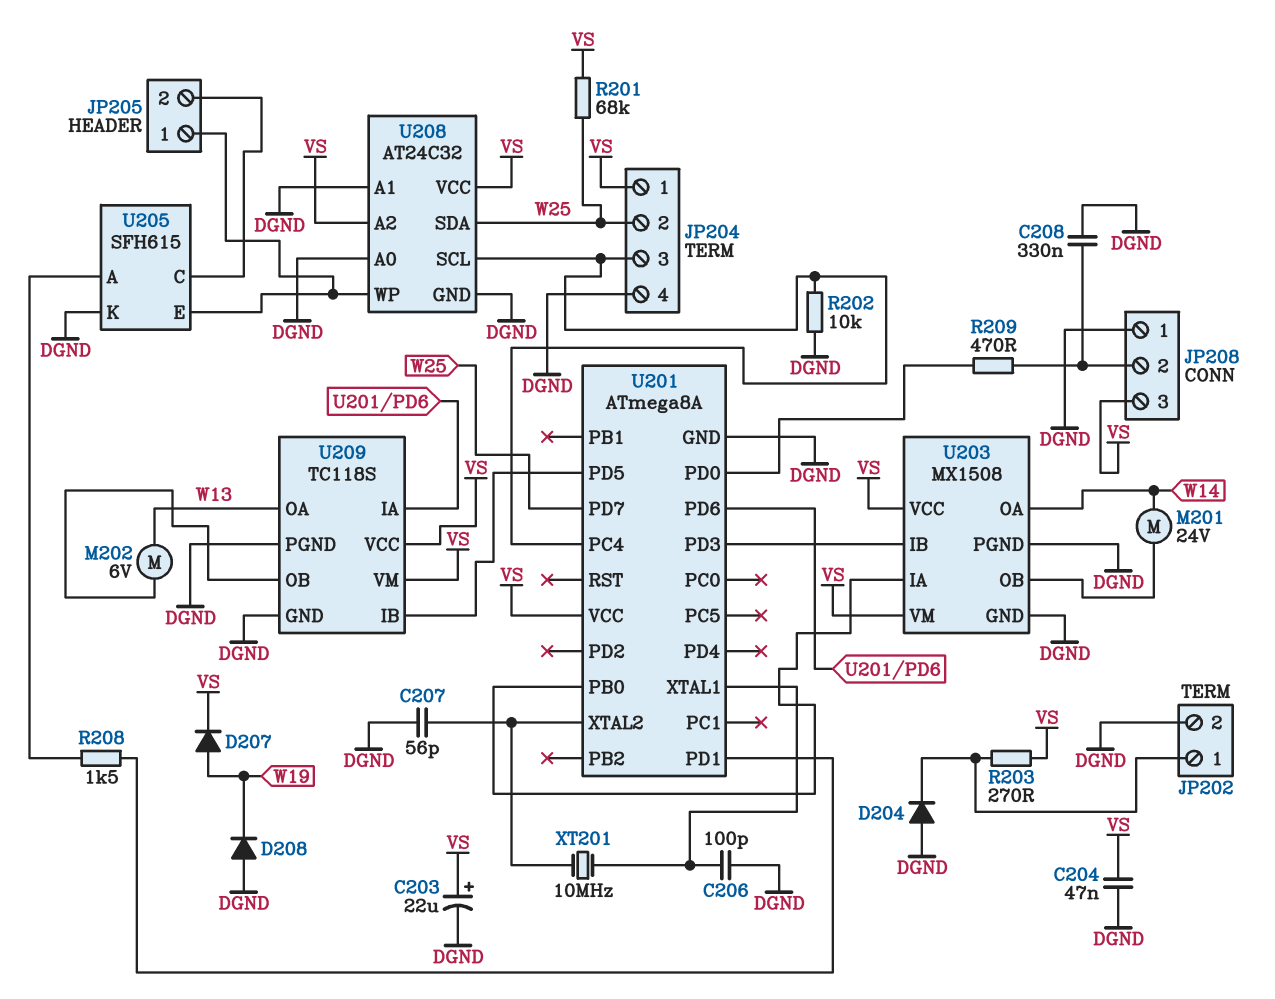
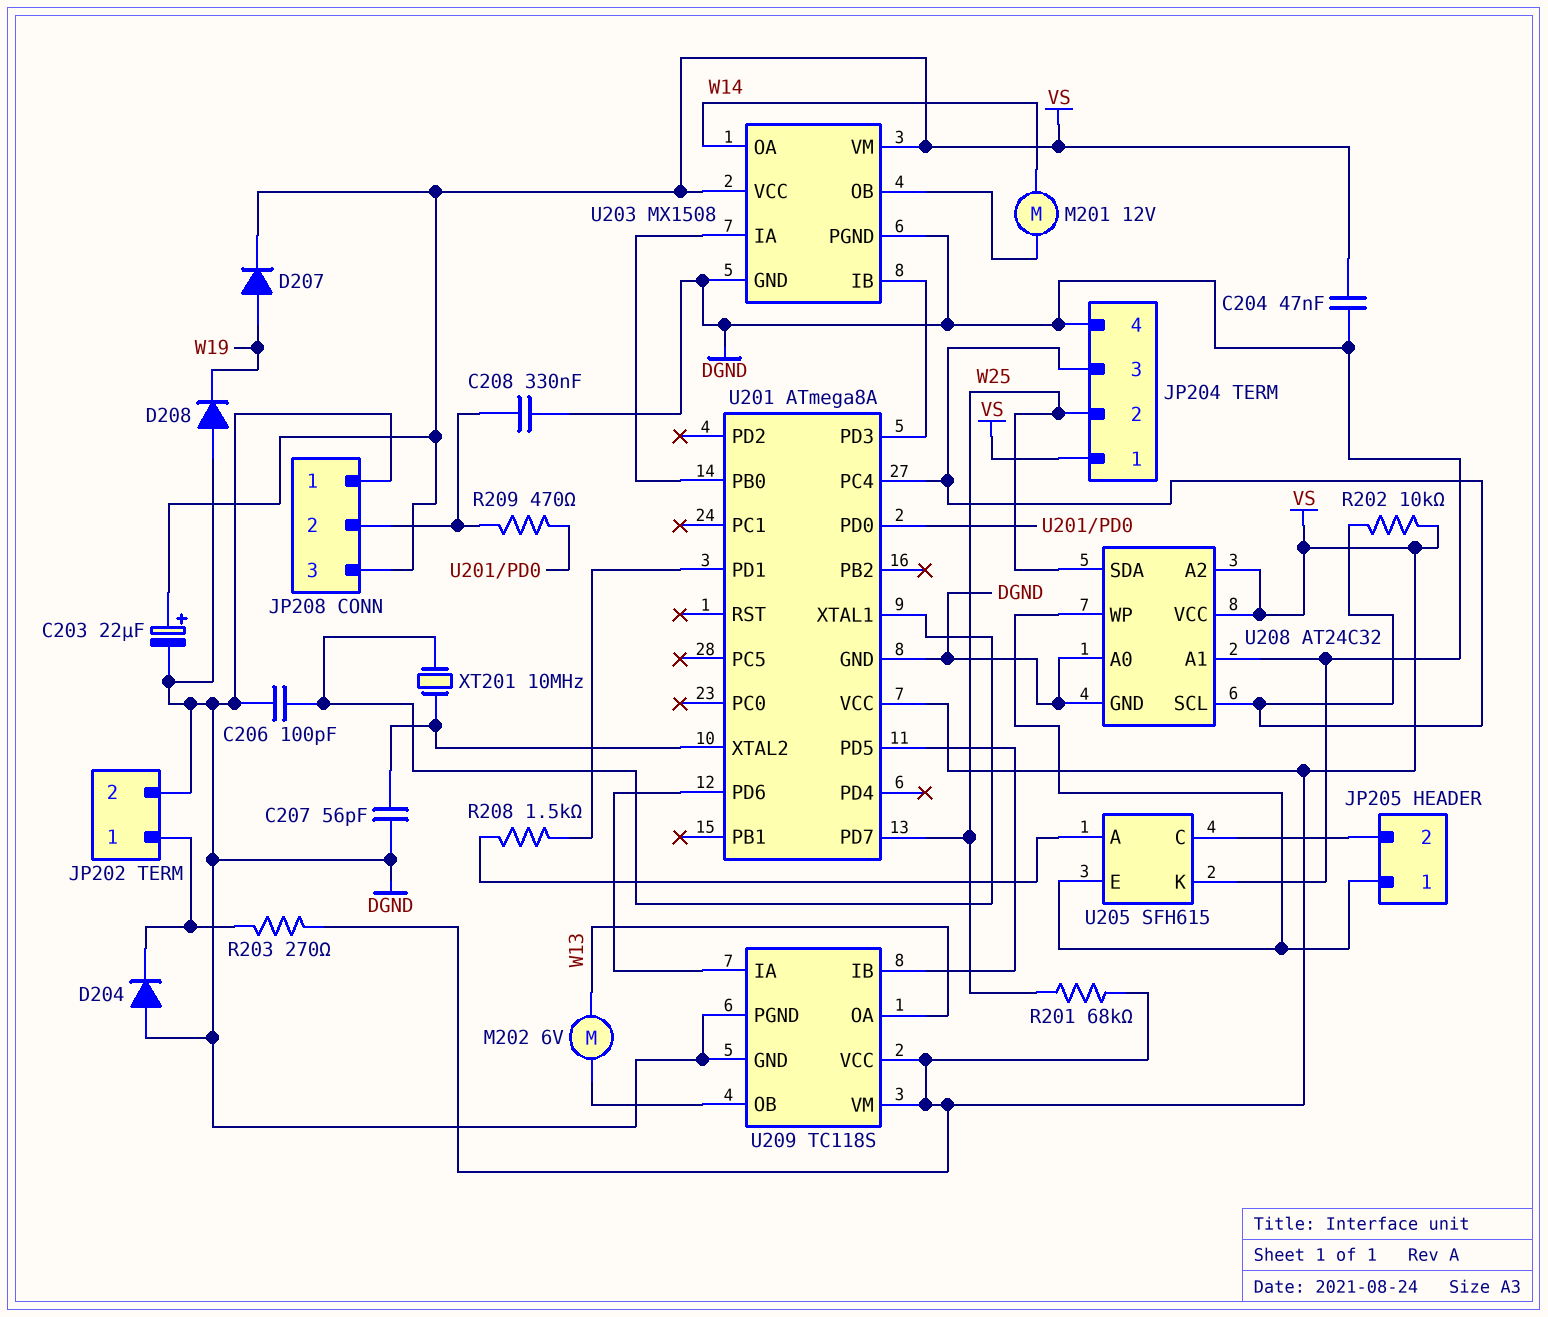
M201: motor 24V (U203/OB, W14) -> motor 12V (U203/OB, W14)
R202: 10k (DGND, JP204/3) -> 10k (JP204/3, VS)

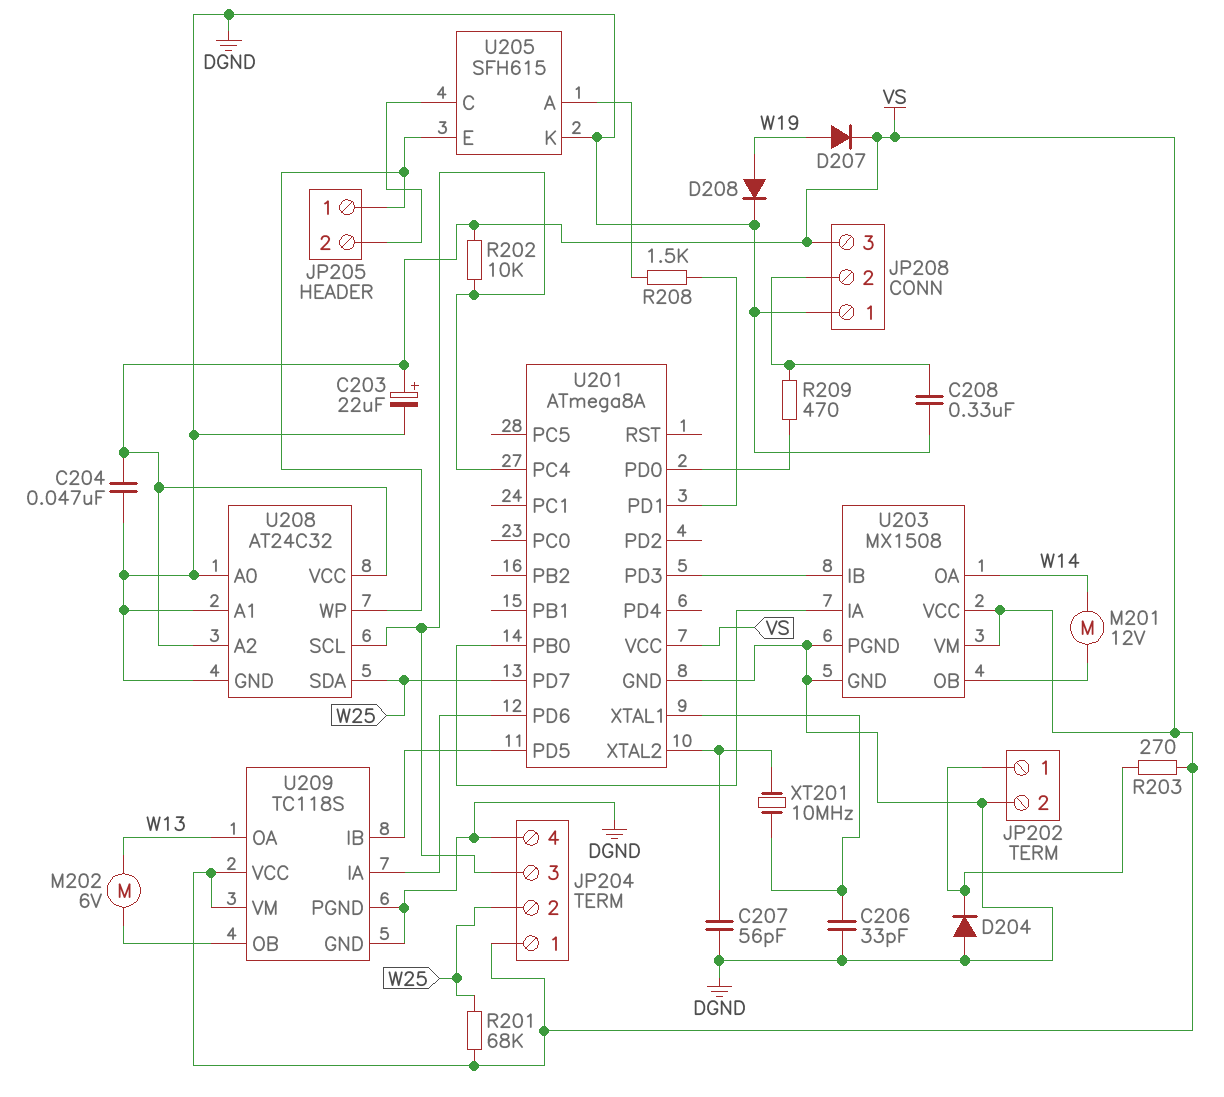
C206: 100pF (DGND, U201/XTAL1) -> 33pF (DGND, U201/XTAL1)
D208: diode (A DGND, K W19) -> diode (A W19, K DGND)

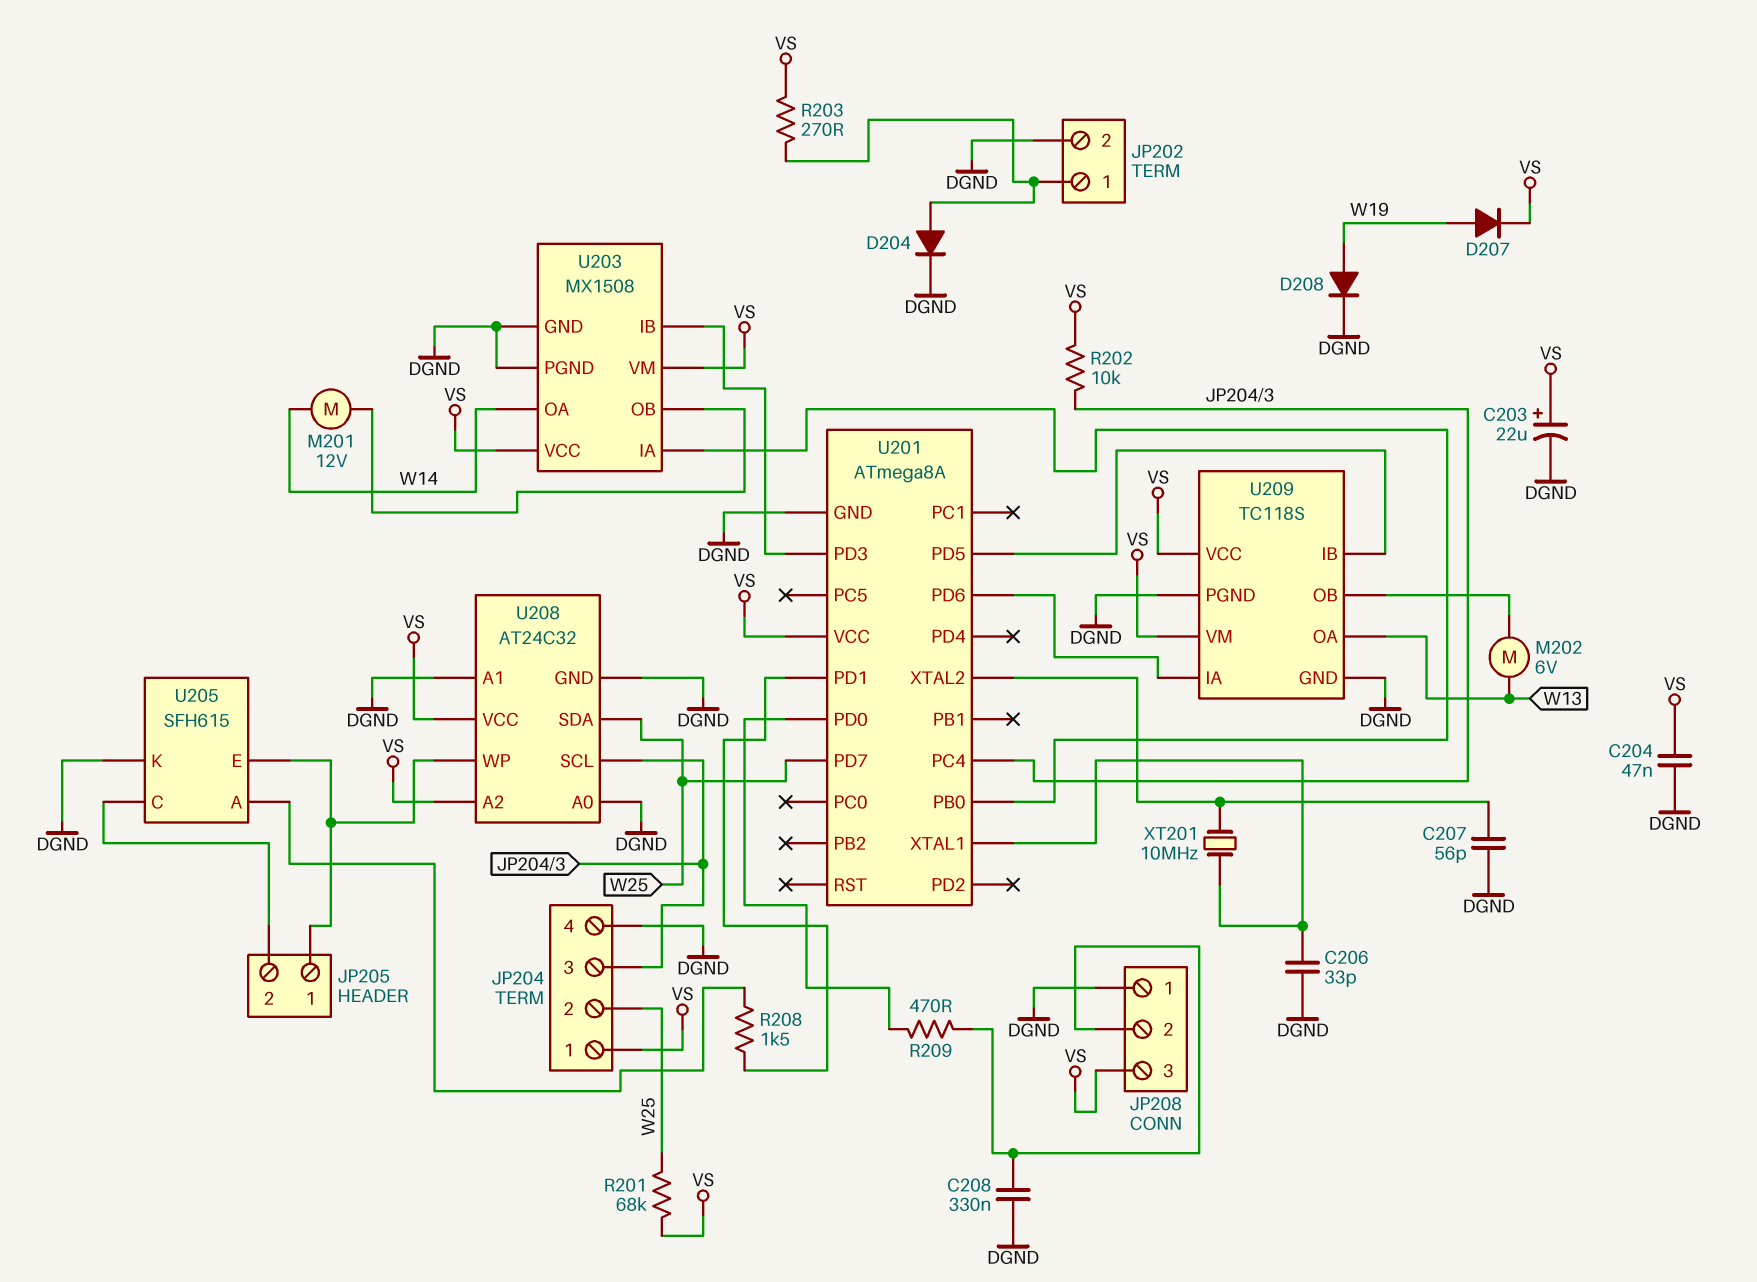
D204: diode (A DGND, K JP202/1) -> diode (A JP202/1, K DGND)

